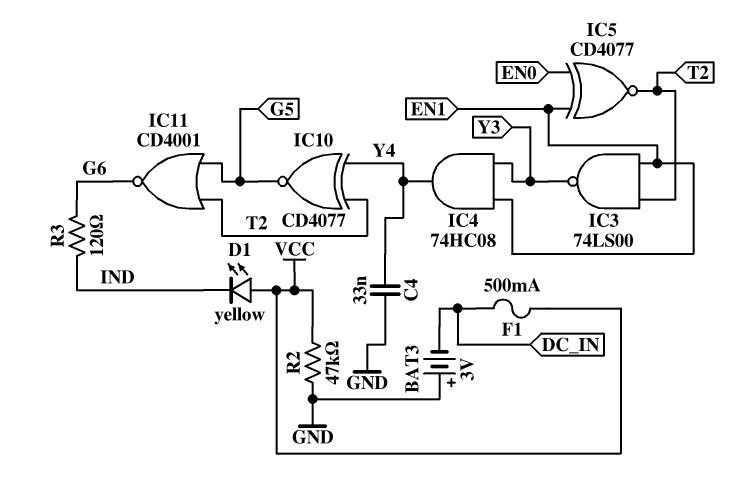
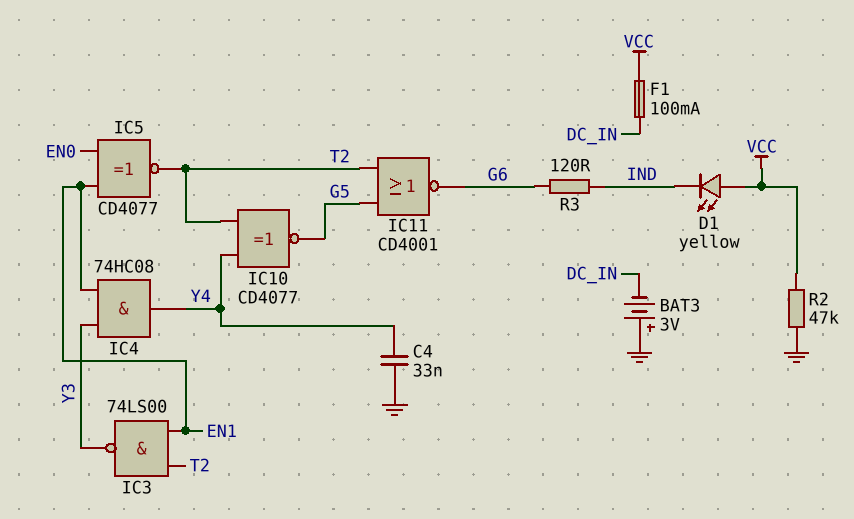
F1: 500mA (DC_IN, VCC) -> 100mA (DC_IN, VCC)

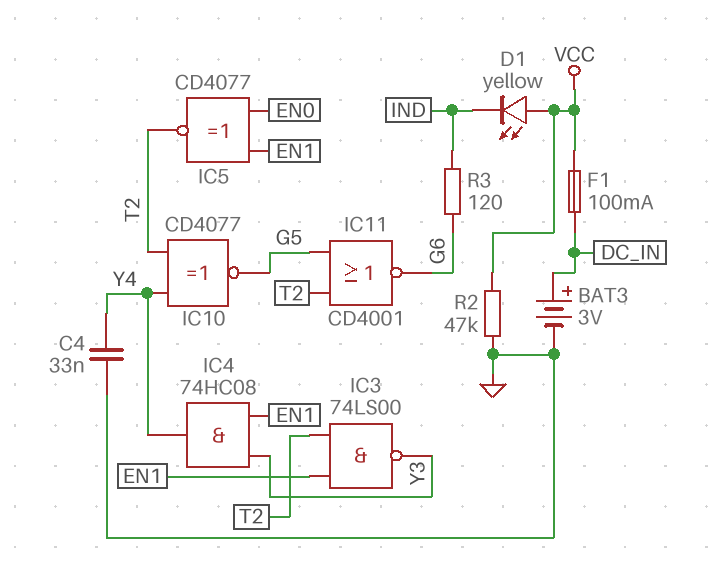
BAT3: 3V (plus GND, minus DC_IN) -> 3V (plus DC_IN, minus GND)

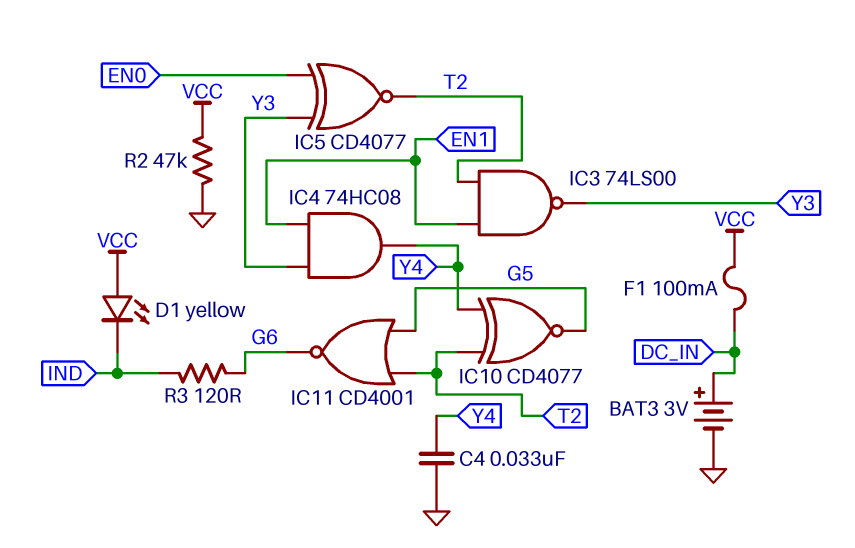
IC5: XNOR CD4077 (in EN0, in EN1, out T2) -> XNOR CD4077 (in EN0, in Y3, out T2)

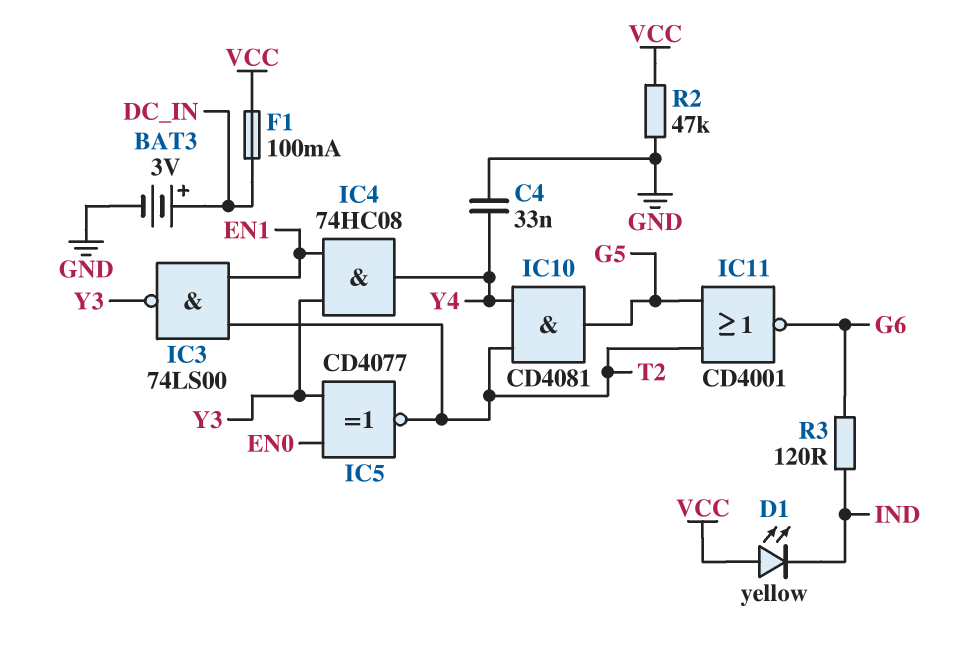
IC10: XNOR CD4077 (in T2, in Y4, out G5) -> AND CD4081 (in T2, in Y4, out G5)

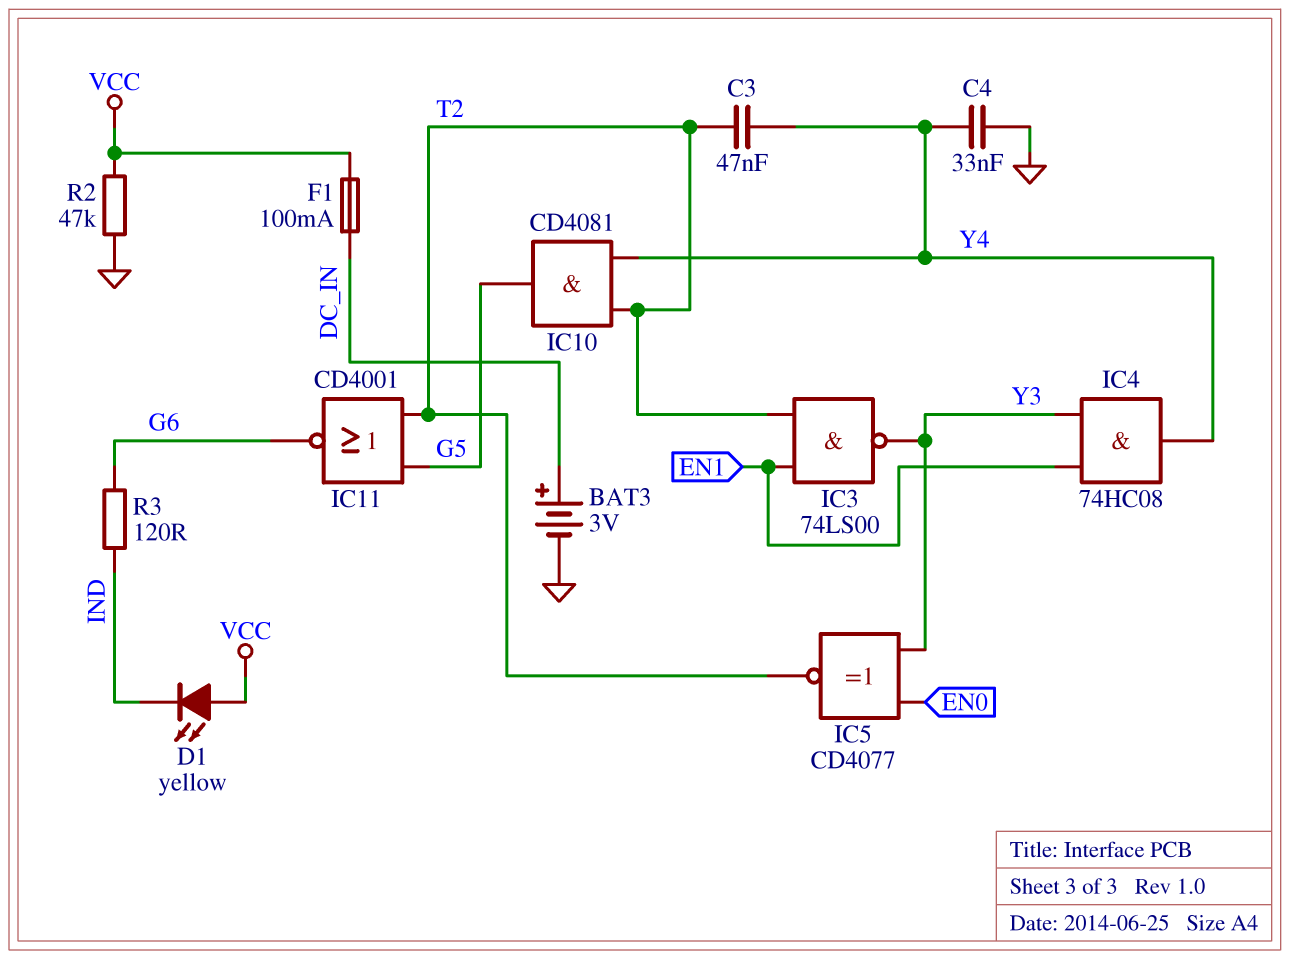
C3: none -> 47nF (T2, Y4)

